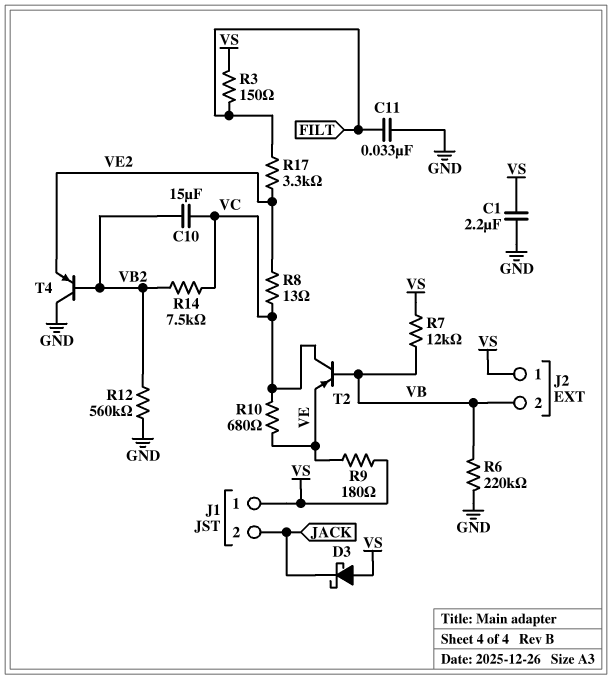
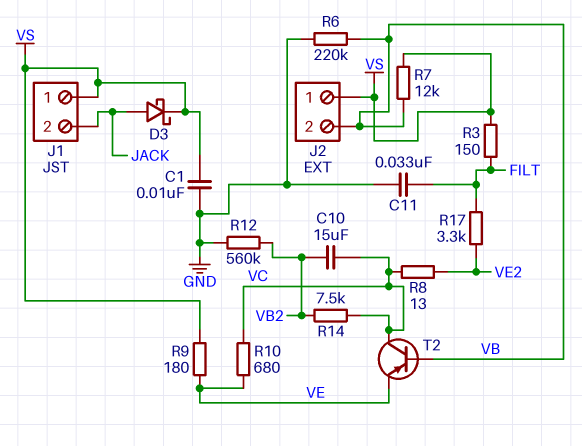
C1: 2.2uF (GND, VS) -> 10nF (GND, VS)
D3: schottky (A VS, K JACK) -> schottky (A JACK, K VS)
T4: PNP (B VB2, C GND, E VE2) -> none

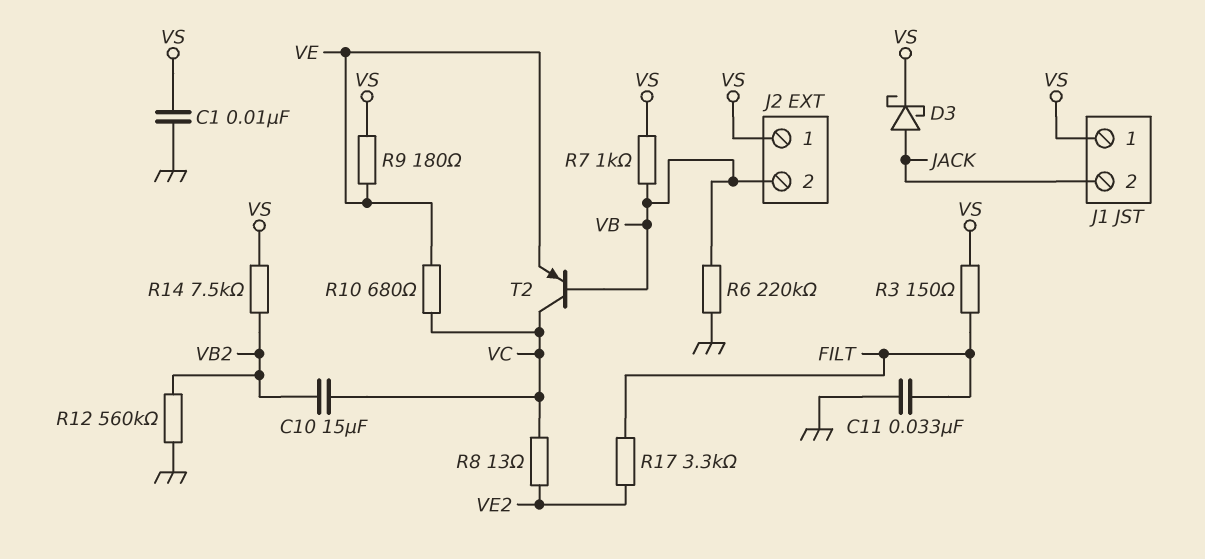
R7: 12k (VB, VS) -> 1k (VB, VS)
R14: 7.5k (VB2, VC) -> 7.5k (VB2, VS)

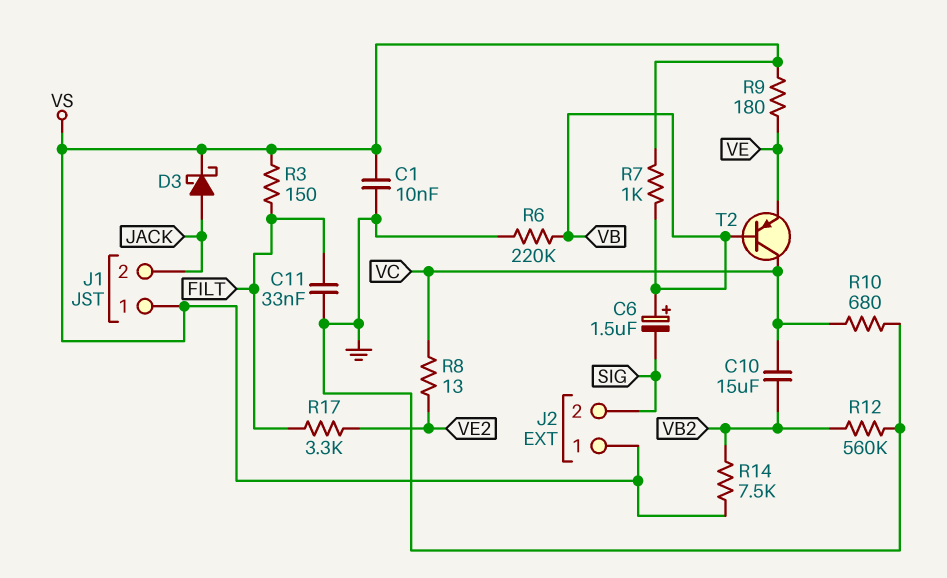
C6: none -> 1.5uF (plus VB, minus SIG)
J2 pin 2: VB -> SIG
R10: 680 (VC, VE) -> 680 (GND, VC)

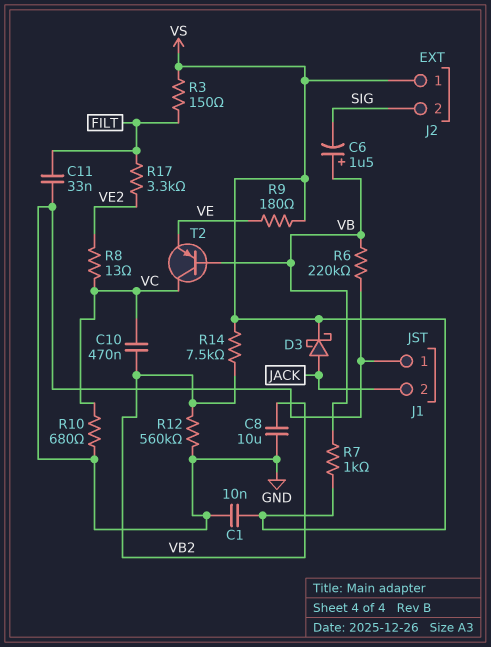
C8: none -> 10uF (GND, VB2)
C10: 15uF (VB2, VC) -> 470nF (VB2, VC)
J1 pin 1: VS -> GND

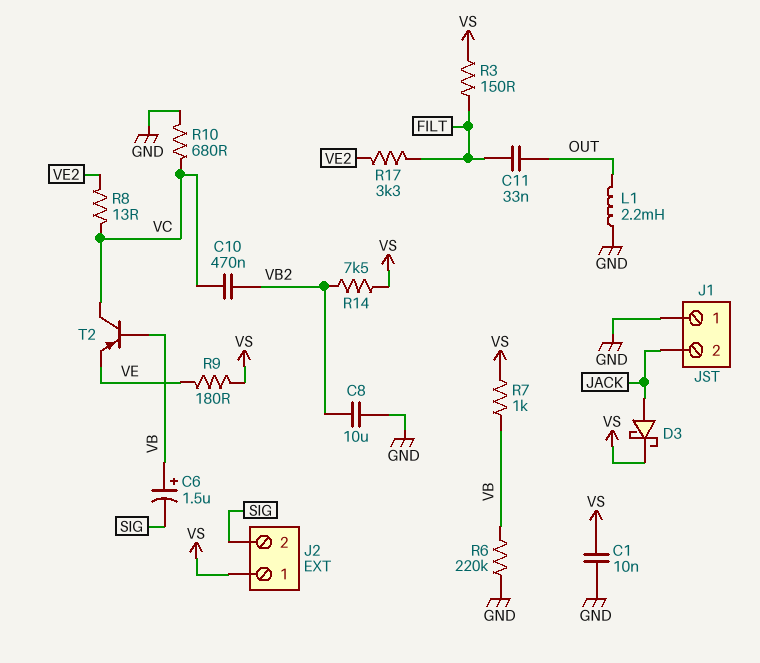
C11: 33nF (FILT, GND) -> 33nF (FILT, OUT)
L1: none -> 2.2mH (GND, OUT)
R12: 560k (GND, VB2) -> none

